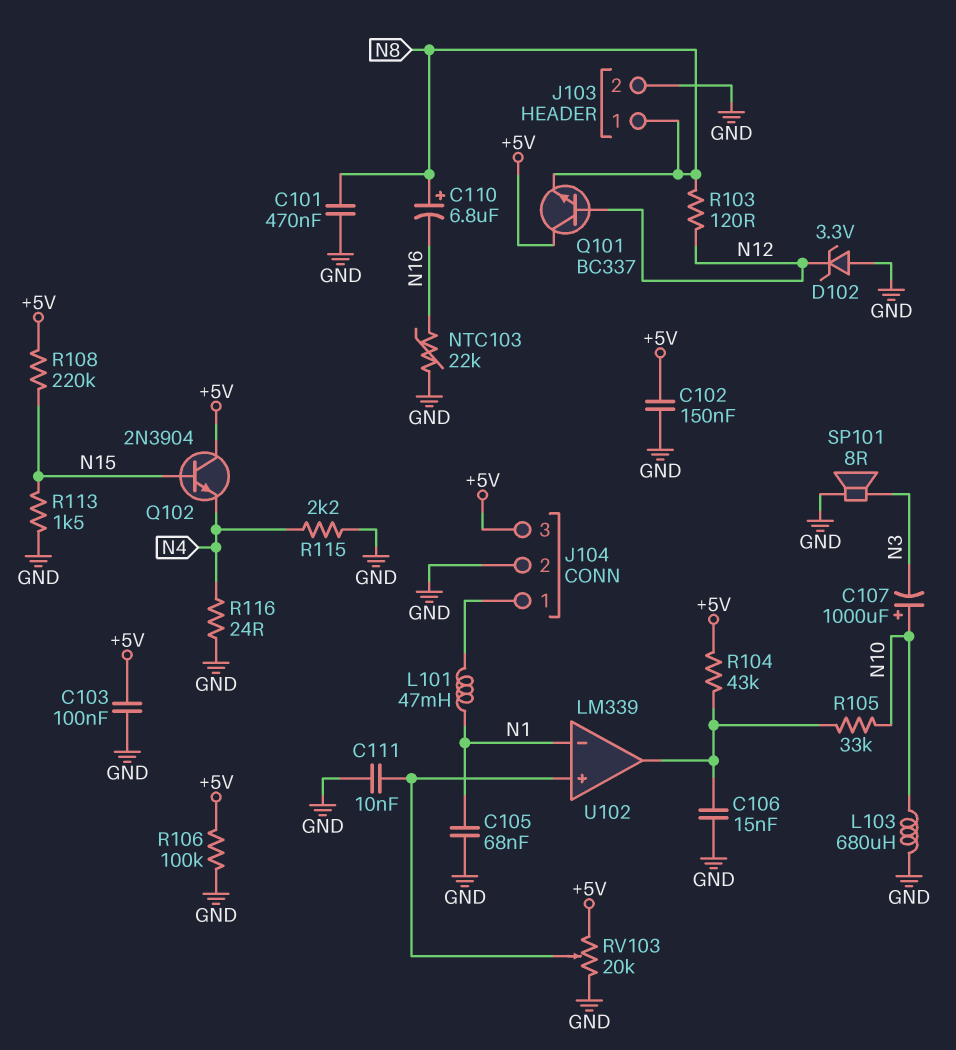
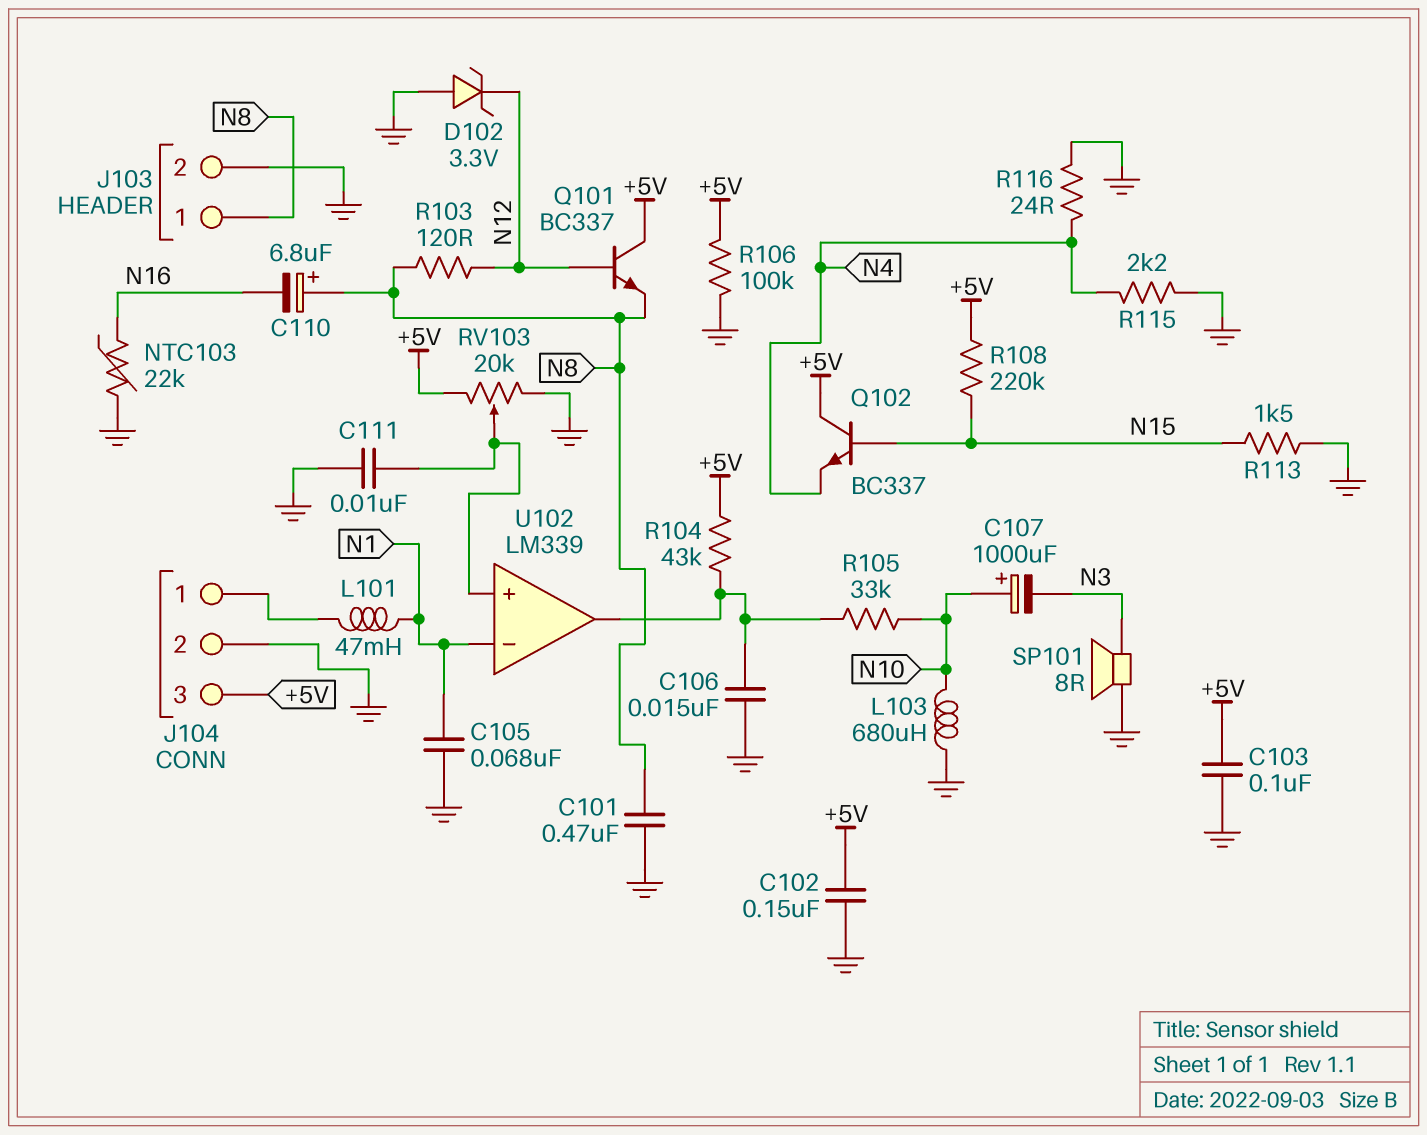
Q102: NPN 2N3904 (B N15, C +5V, E N4) -> NPN BC337 (B N15, C +5V, E N4)

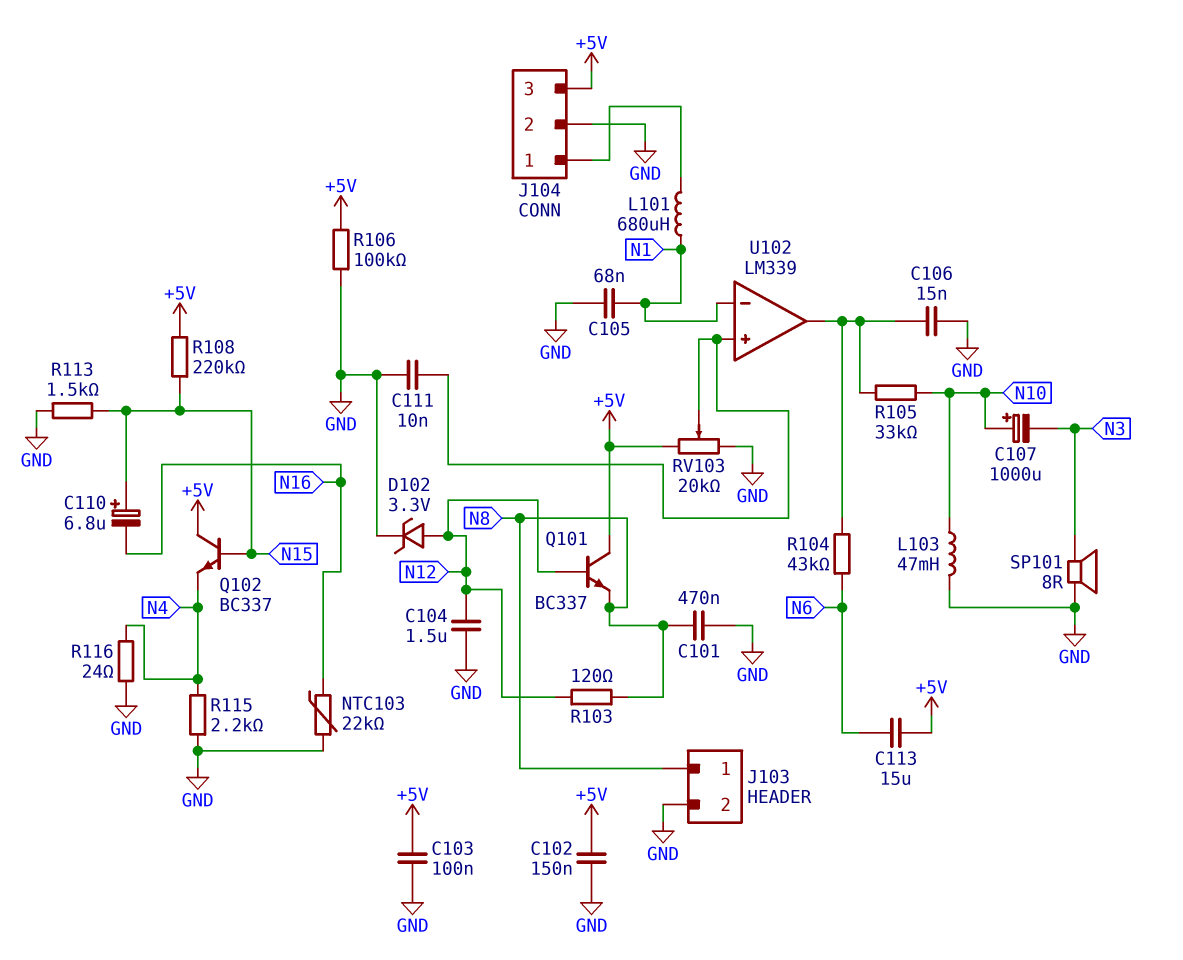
C104: none -> 1.5uF (GND, N12)
C110: 6.8uF (plus N8, minus N16) -> 6.8uF (plus N15, minus N16)
C113: none -> 15uF (+5V, N6)
D102: zener 3.3V (A GND, K N12) -> zener 3.3V (A N12, K GND)
L101: 47mH (J104/1, N1) -> 680uH (J104/1, N1)
L103: 680uH (GND, N10) -> 47mH (GND, N10)
R104: 43k (+5V, U102/out) -> 43k (N6, U102/out)

